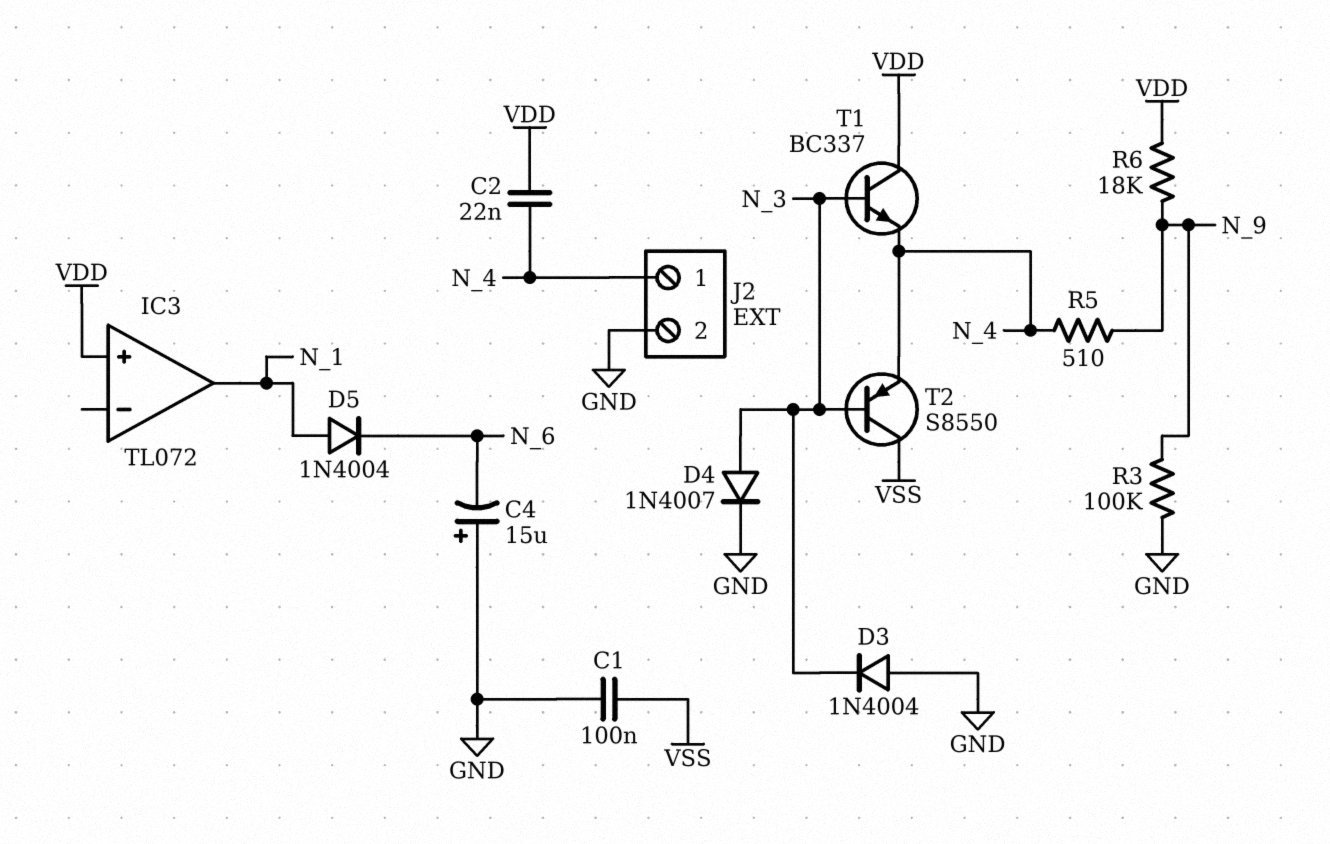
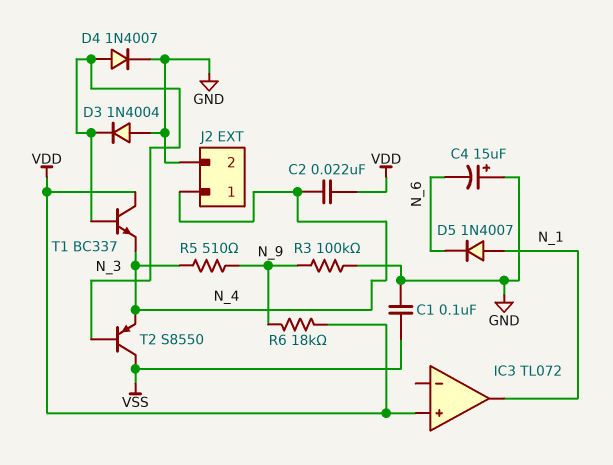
D5: diode 1N4004 (A N_1, K N_6) -> diode 1N4007 (A N_1, K N_6)

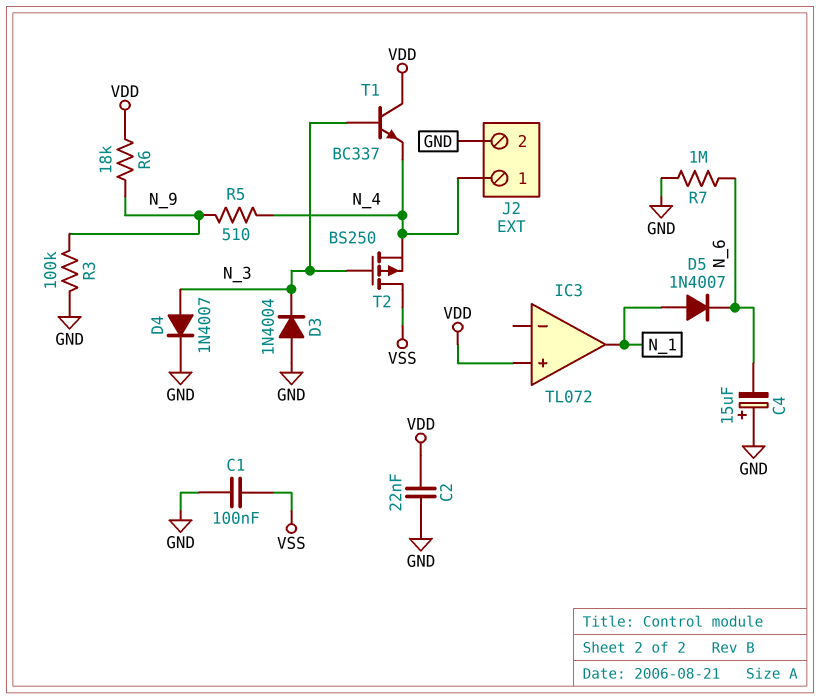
C2: 22nF (N_4, VDD) -> 22nF (GND, VDD)
R7: none -> 1M (GND, N_6)
T2: PNP S8550 (B N_3, C VSS, E N_4) -> PMOS BS250 (G N_3, D VSS, S N_4)

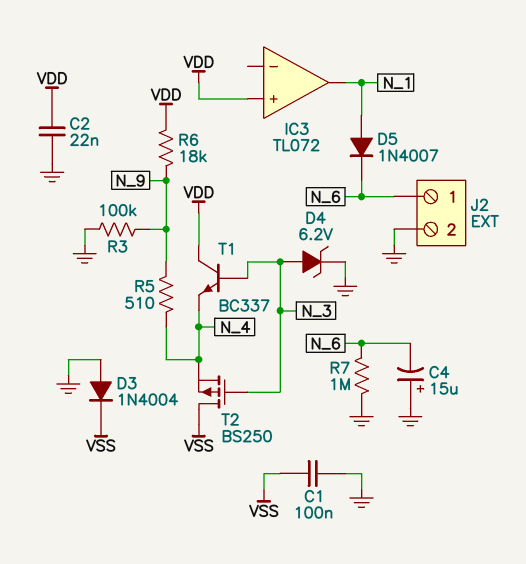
D3: diode 1N4004 (A GND, K N_3) -> diode 1N4004 (A GND, K VSS)
D4: diode 1N4007 (A N_3, K GND) -> zener 6.2V (A N_3, K GND)
J2 pin 1: N_4 -> N_6

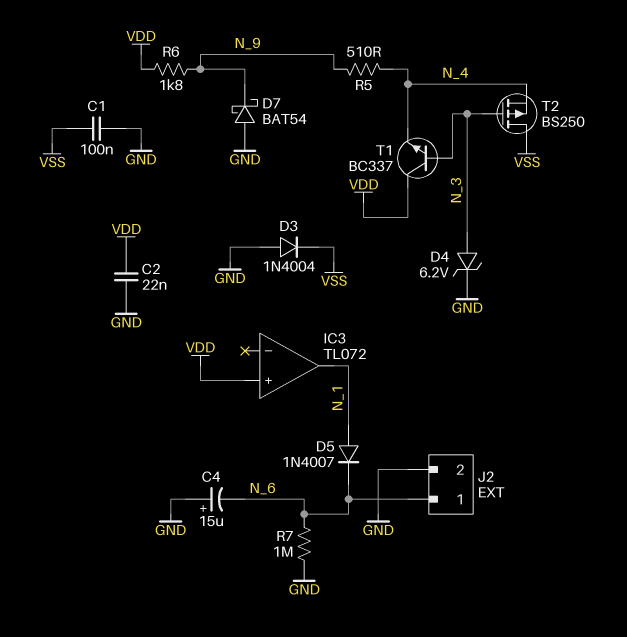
D7: none -> schottky BAT54 (A GND, K N_9)
R3: 100k (GND, N_9) -> none
R6: 18k (N_9, VDD) -> 1.8k (N_9, VDD)

